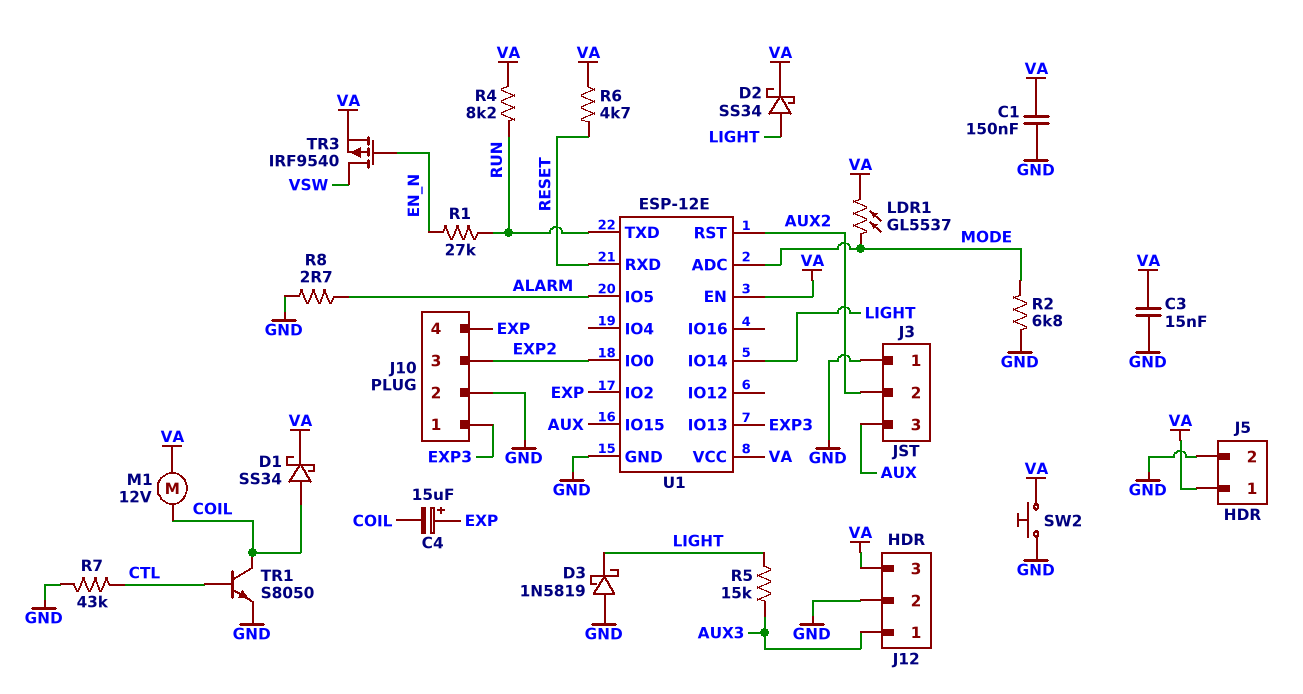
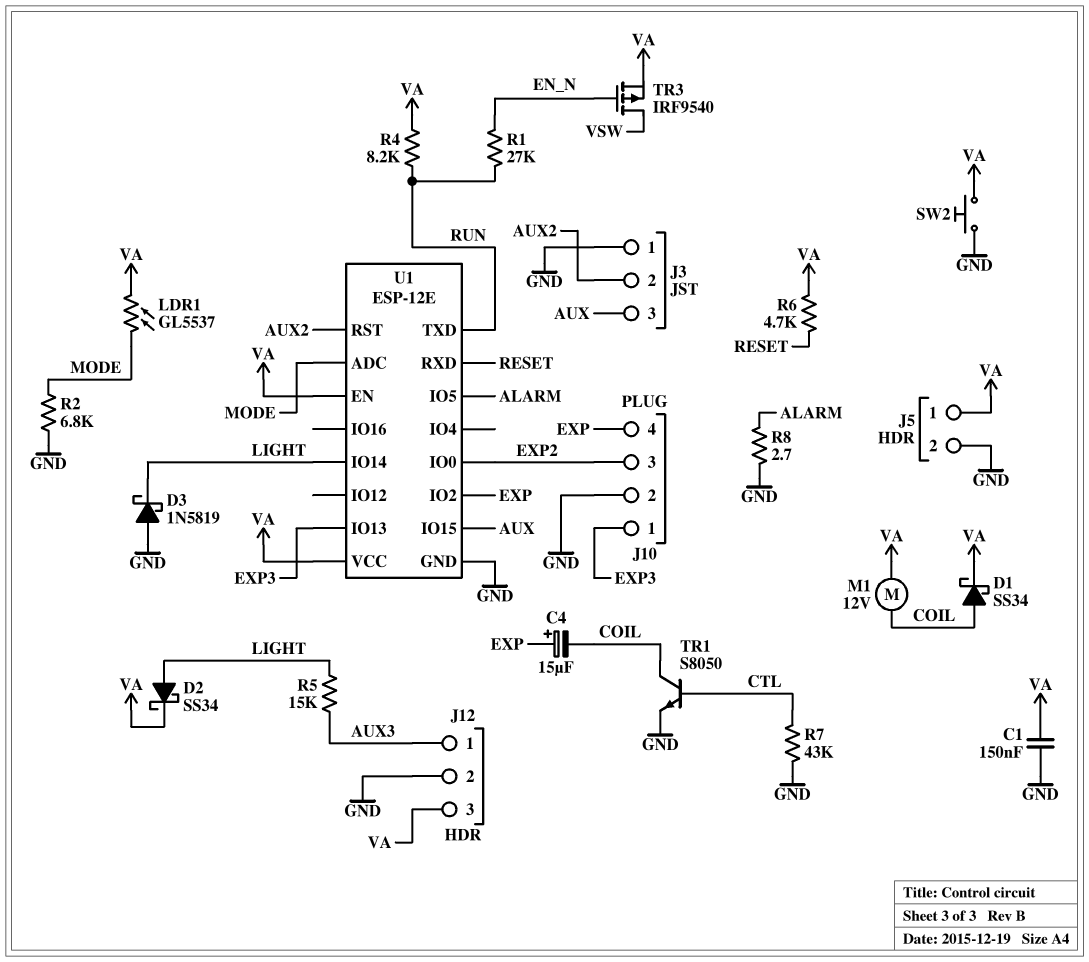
C3: 15nF (GND, VA) -> none

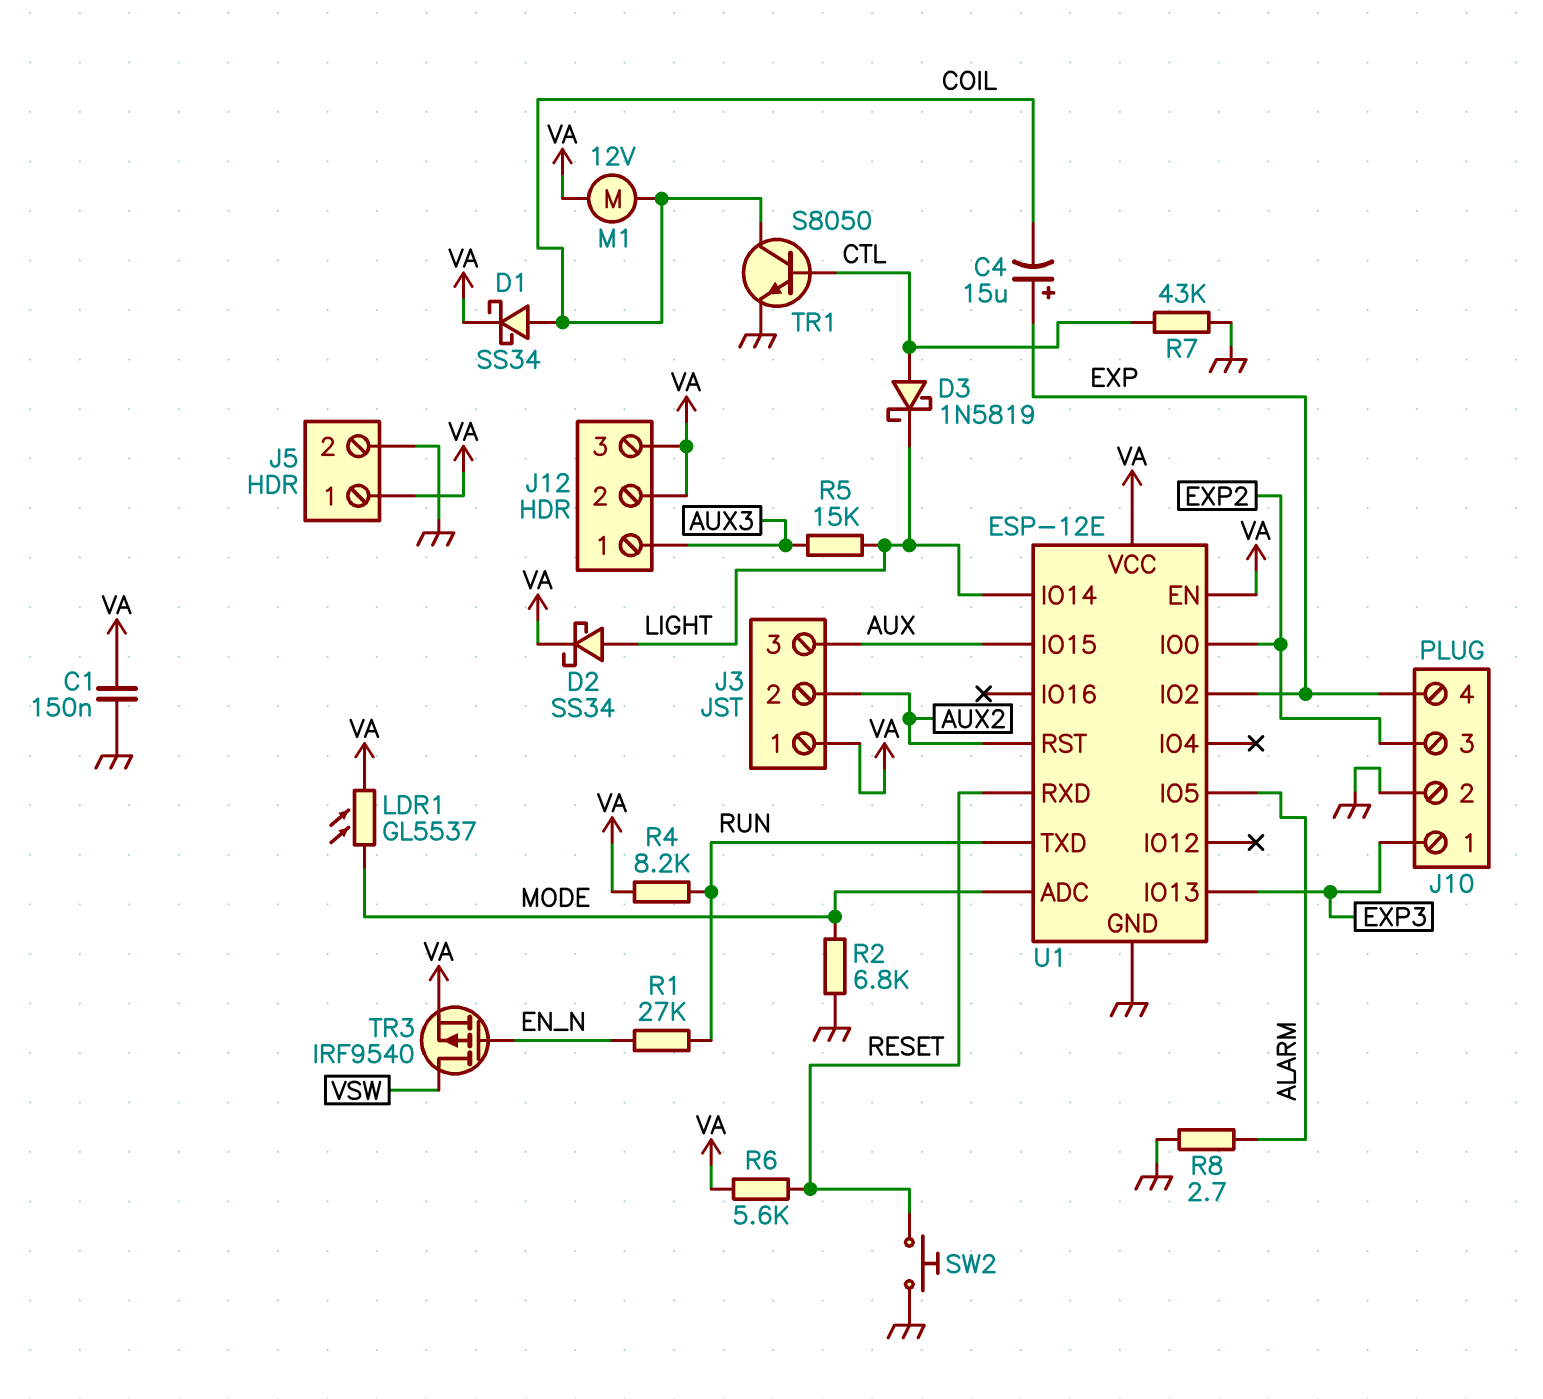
D3: schottky 1N5819 (A GND, K LIGHT) -> schottky 1N5819 (A CTL, K LIGHT)
J3 pin 1: GND -> VA
J12 pin 2: GND -> VA
R6: 4.7k (RESET, VA) -> 5.6k (RESET, VA)
SW2: button (GND, VA) -> button (GND, RESET)

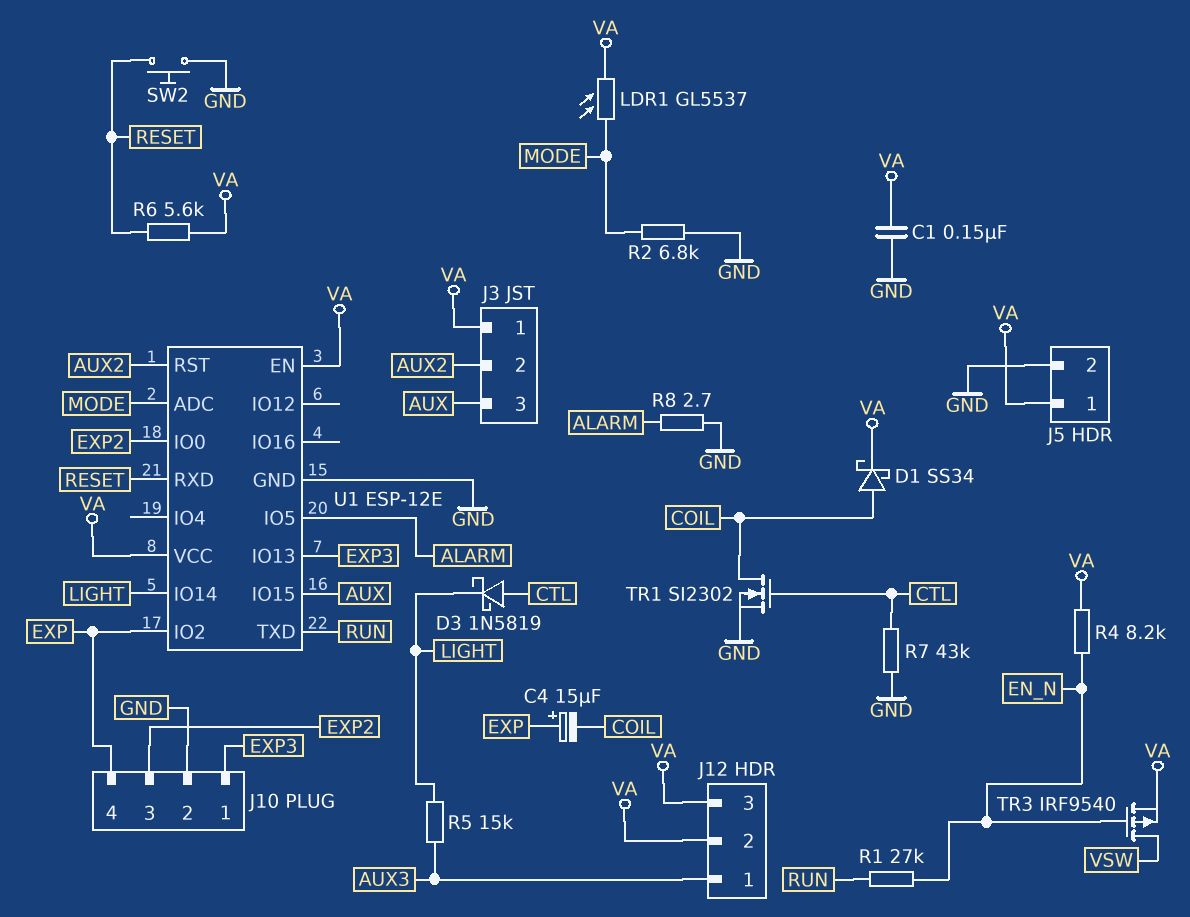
D2: schottky SS34 (A LIGHT, K VA) -> none
M1: motor 12V (COIL, VA) -> none
R4: 8.2k (RUN, VA) -> 8.2k (EN_N, VA)
TR1: NPN S8050 (B CTL, C COIL, E GND) -> NMOS SI2302 (G CTL, D COIL, S GND)

